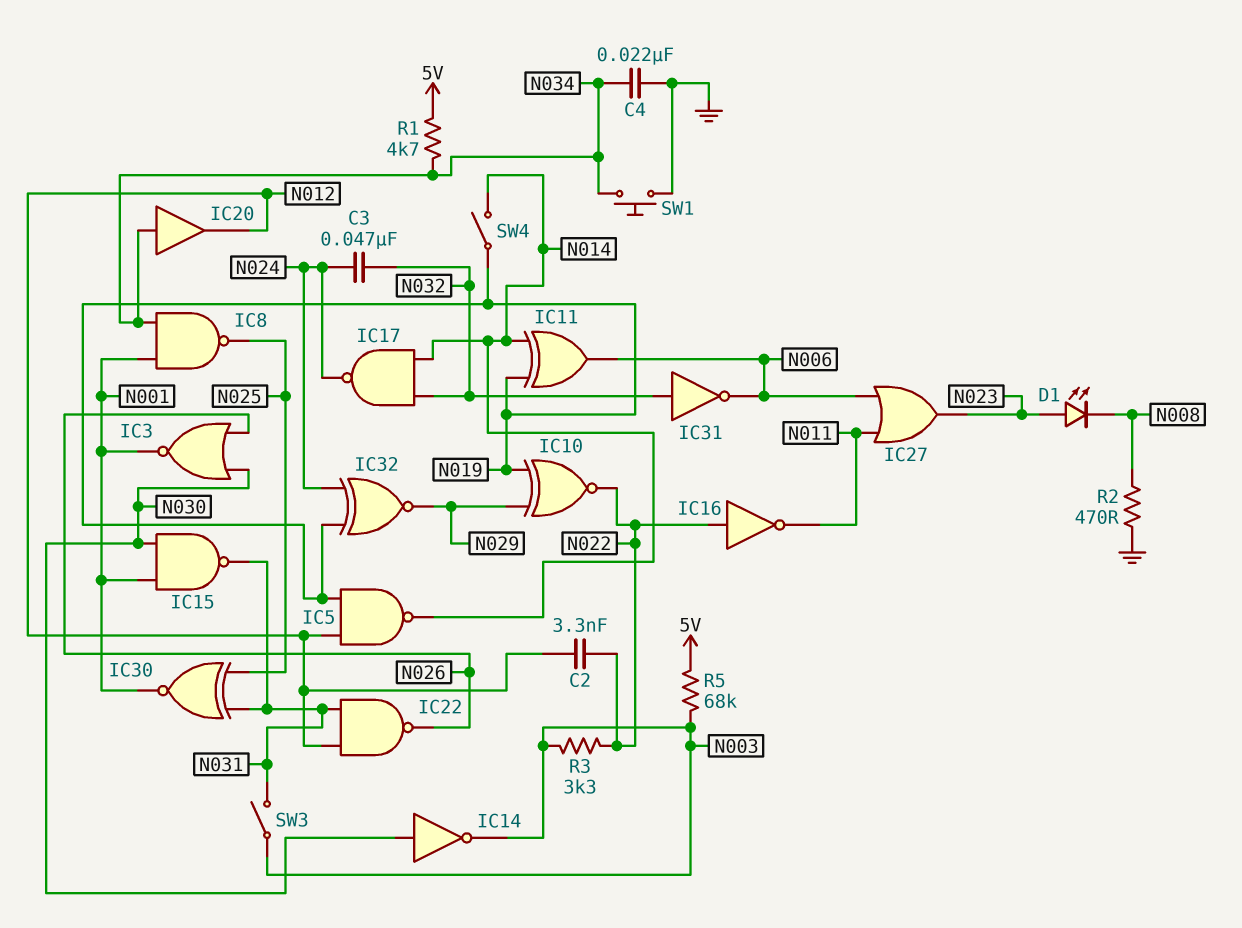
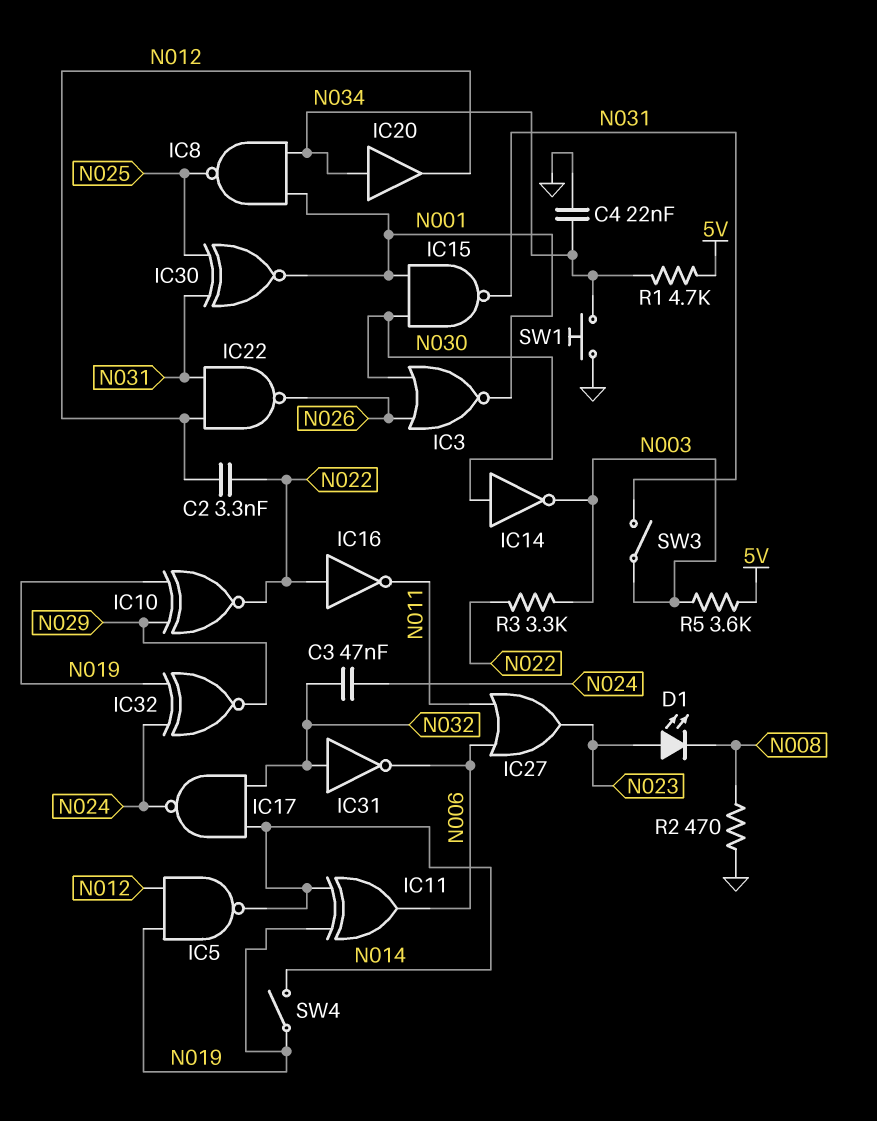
R5: 68k (5V, N003) -> 3.6k (5V, N003)

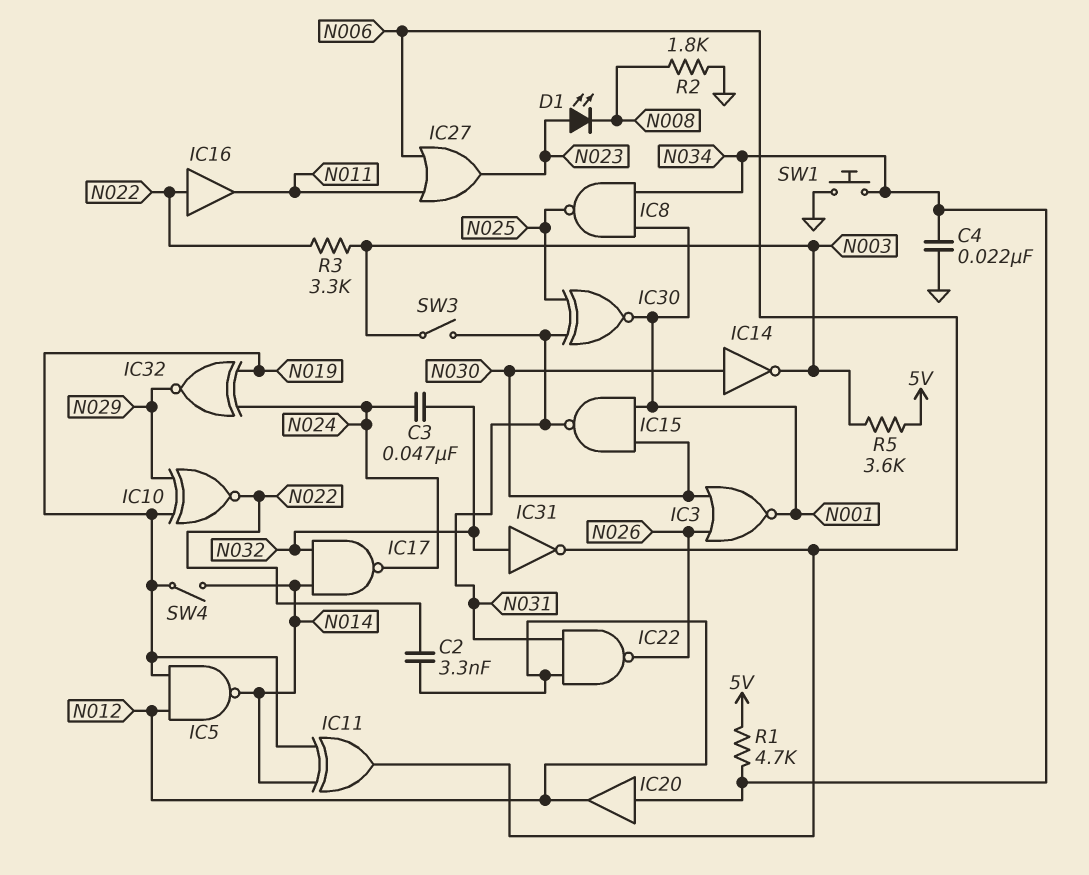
IC16: NOT (in N022, out N011) -> buffer (in N022, out N011)
R2: 470 (GND, N008) -> 1.8k (GND, N008)

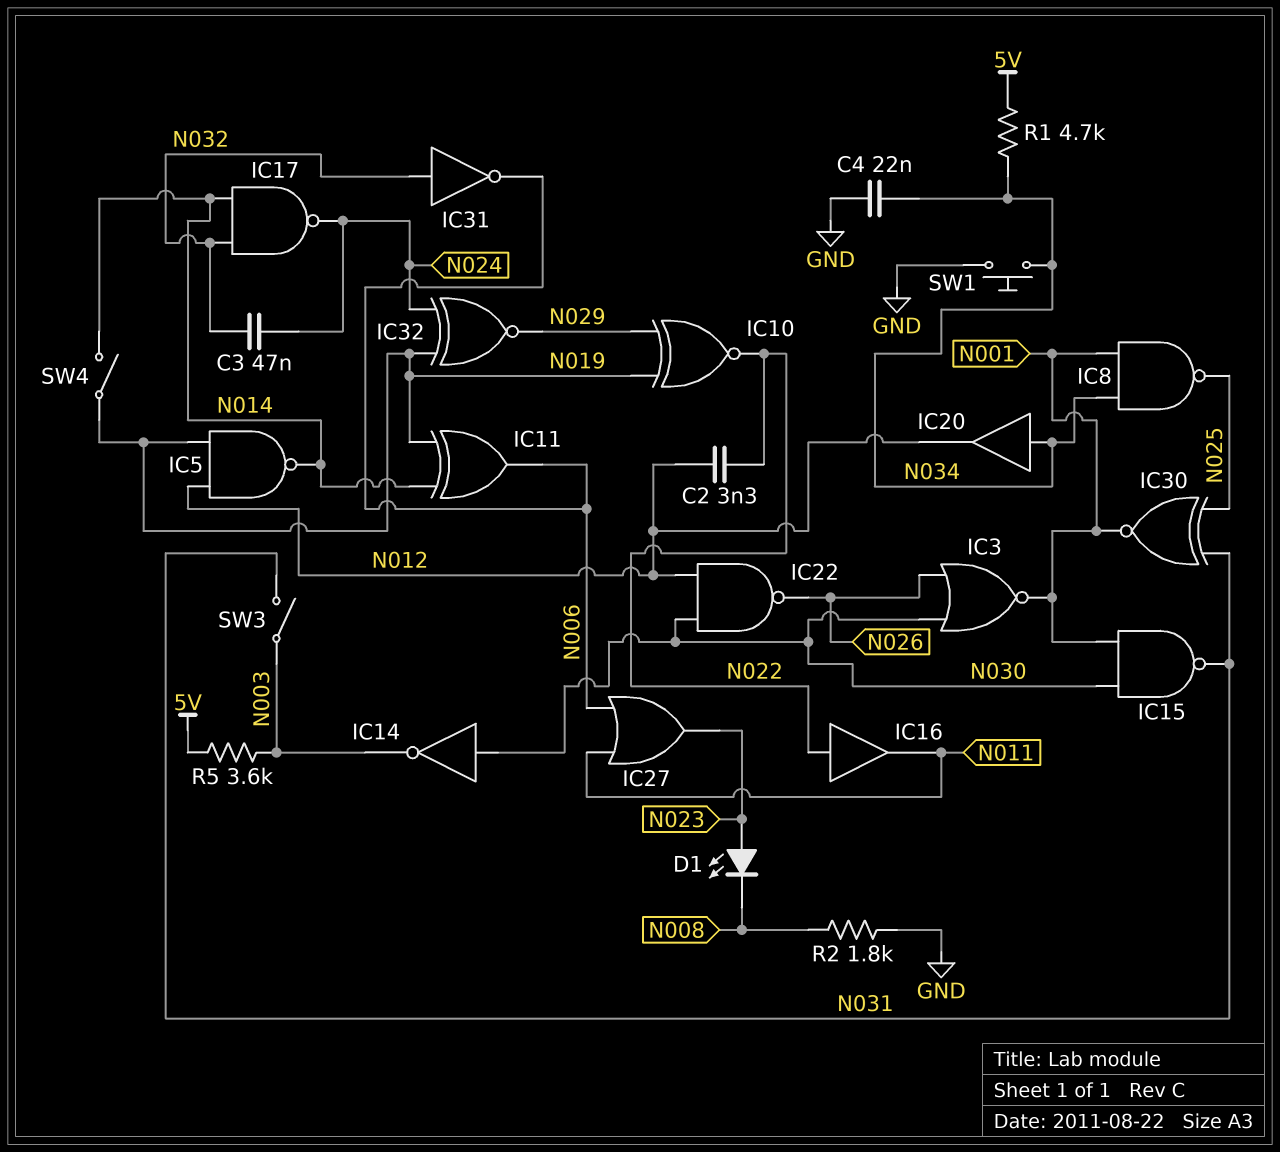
IC22: NAND (in N012, in N031, out N026) -> NAND (in N012, in N030, out N026)
R3: 3.3k (N003, N022) -> none

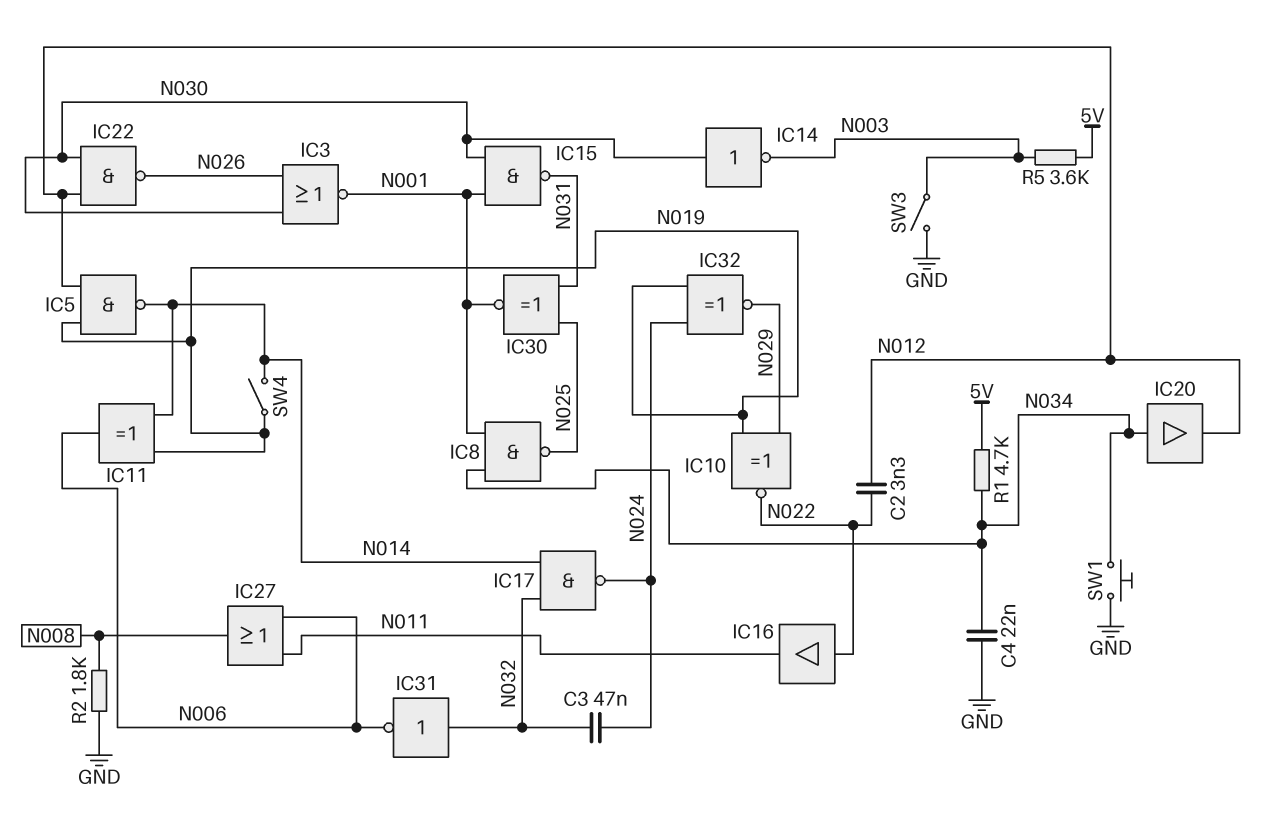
D1: LED (A N023, K N008) -> none
IC27: OR (in N006, in N011, out N023) -> OR (in N006, in N011, out N008)
SW3: switch (N003, N031) -> switch (GND, N003)

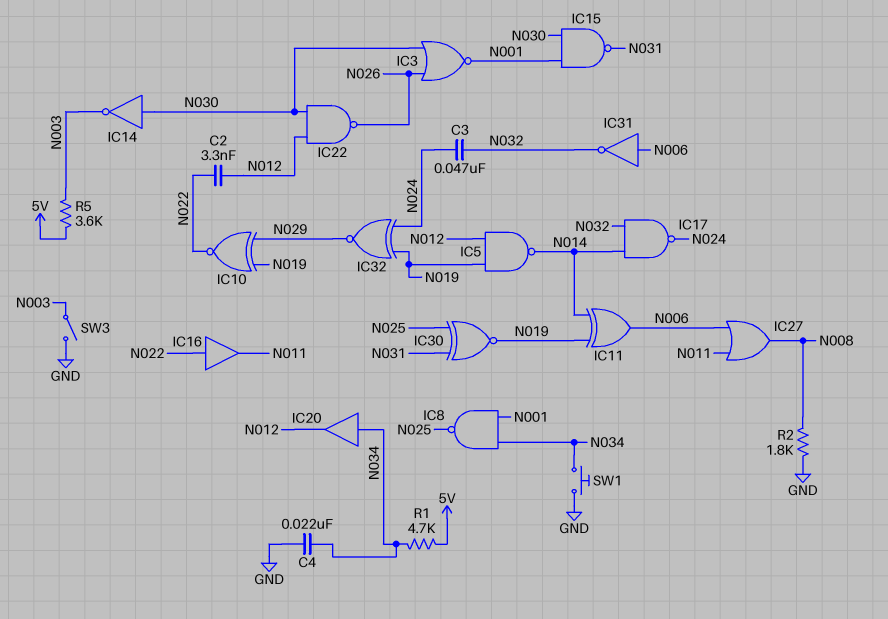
IC30: XNOR (in N025, in N031, out N001) -> XNOR (in N025, in N031, out N019)
IC31: NOT (in N032, out N006) -> NOT (in N006, out N032)
SW4: switch (N014, N019) -> none

